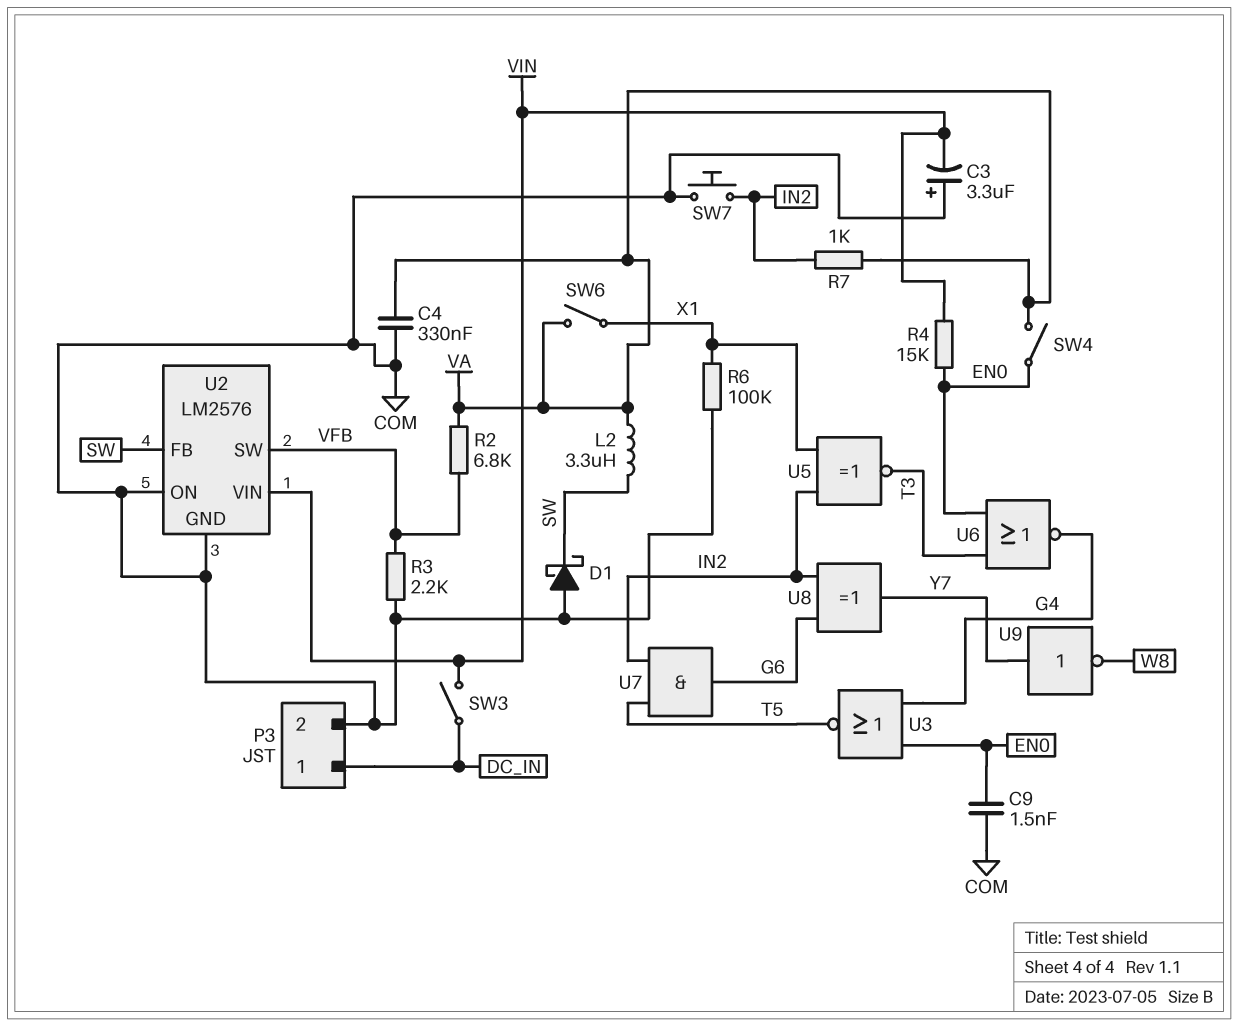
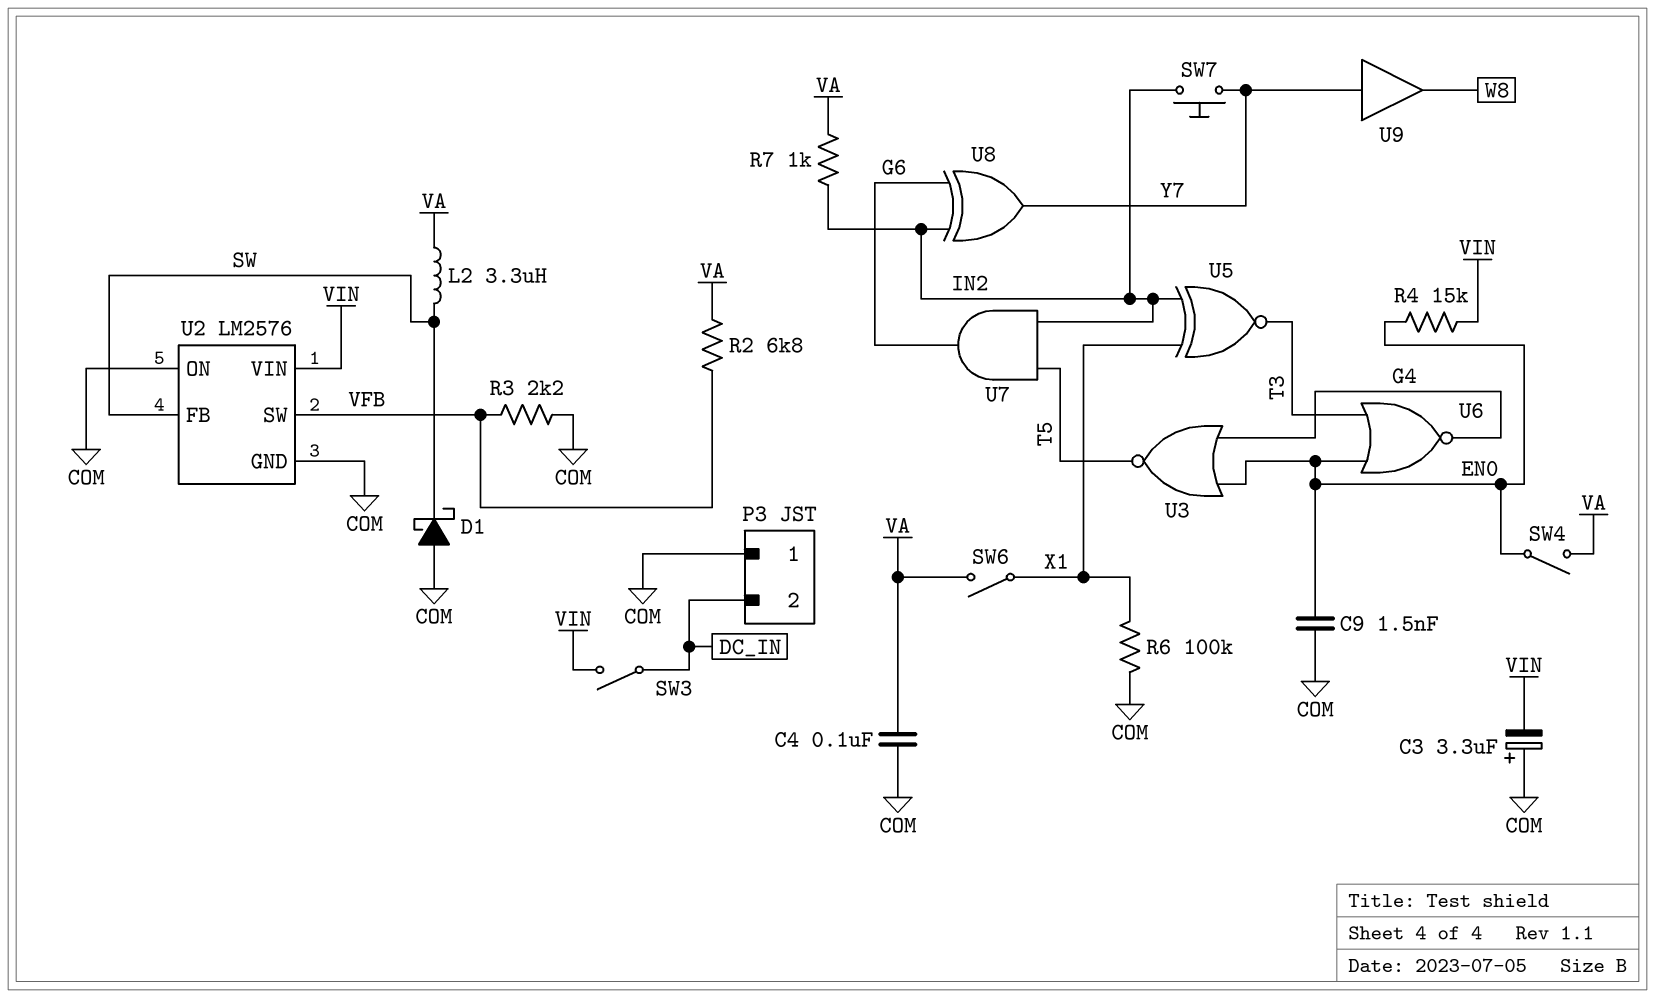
C4: 330nF (COM, VA) -> 100nF (COM, VA)
P3 pin 1: DC_IN -> COM
P3 pin 2: COM -> DC_IN
SW7: button (COM, IN2) -> button (IN2, Y7)
U9: NOT (in Y7, out W8) -> buffer (in Y7, out W8)

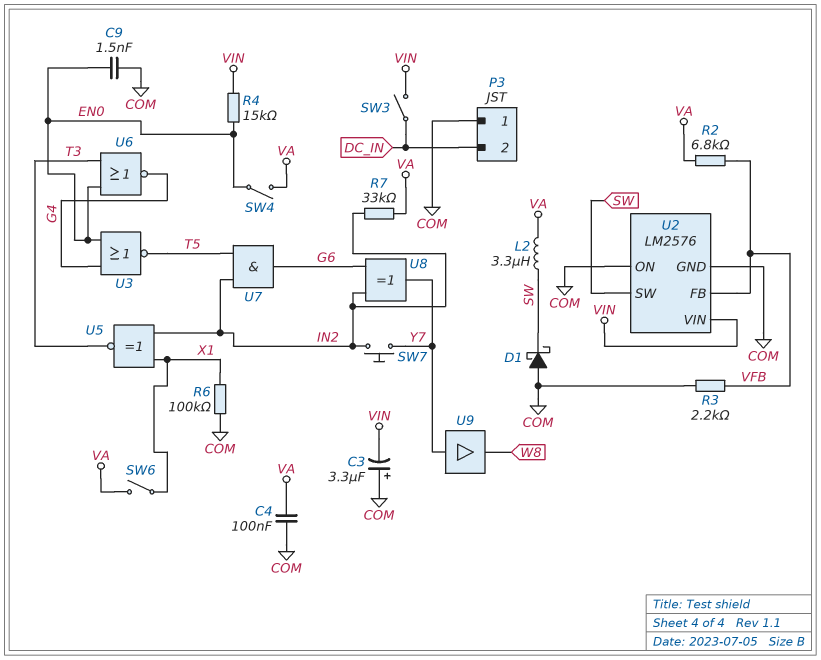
R7: 1k (IN2, VA) -> 33k (IN2, VA)
U2 pin FB: SW -> VFB
U2 pin SW: VFB -> SW

